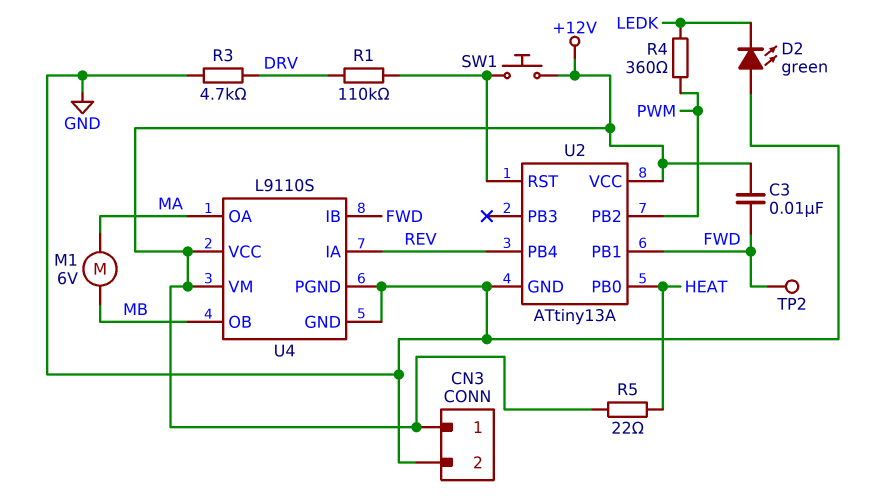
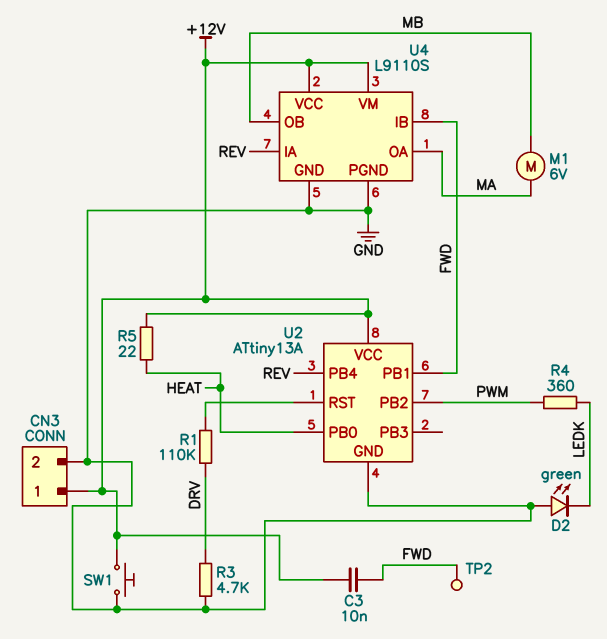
SW1: button (+12V, U2/RST) -> button (+12V, GND)

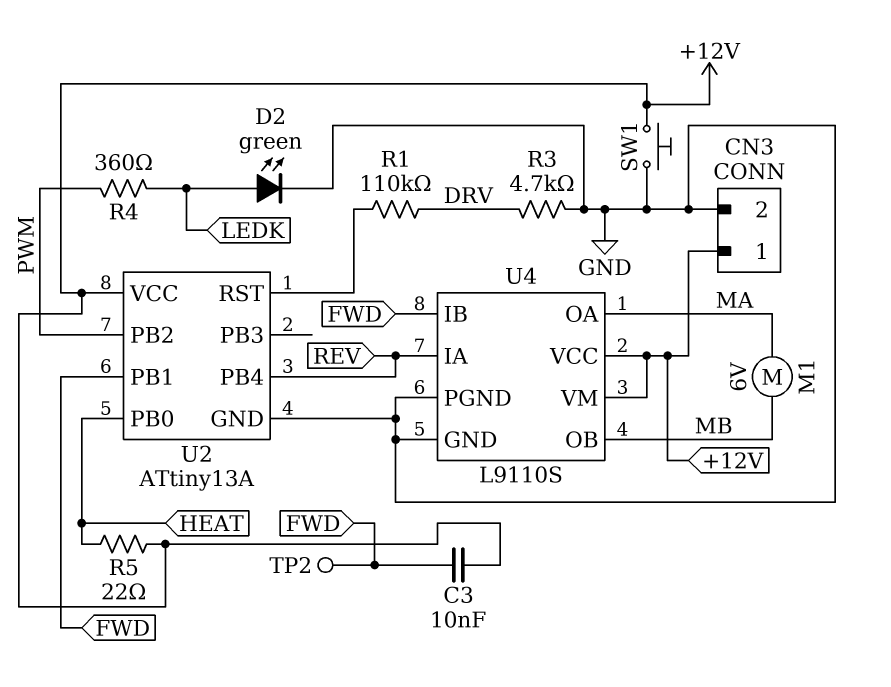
D2: LED green (A GND, K LEDK) -> LED green (A LEDK, K GND)

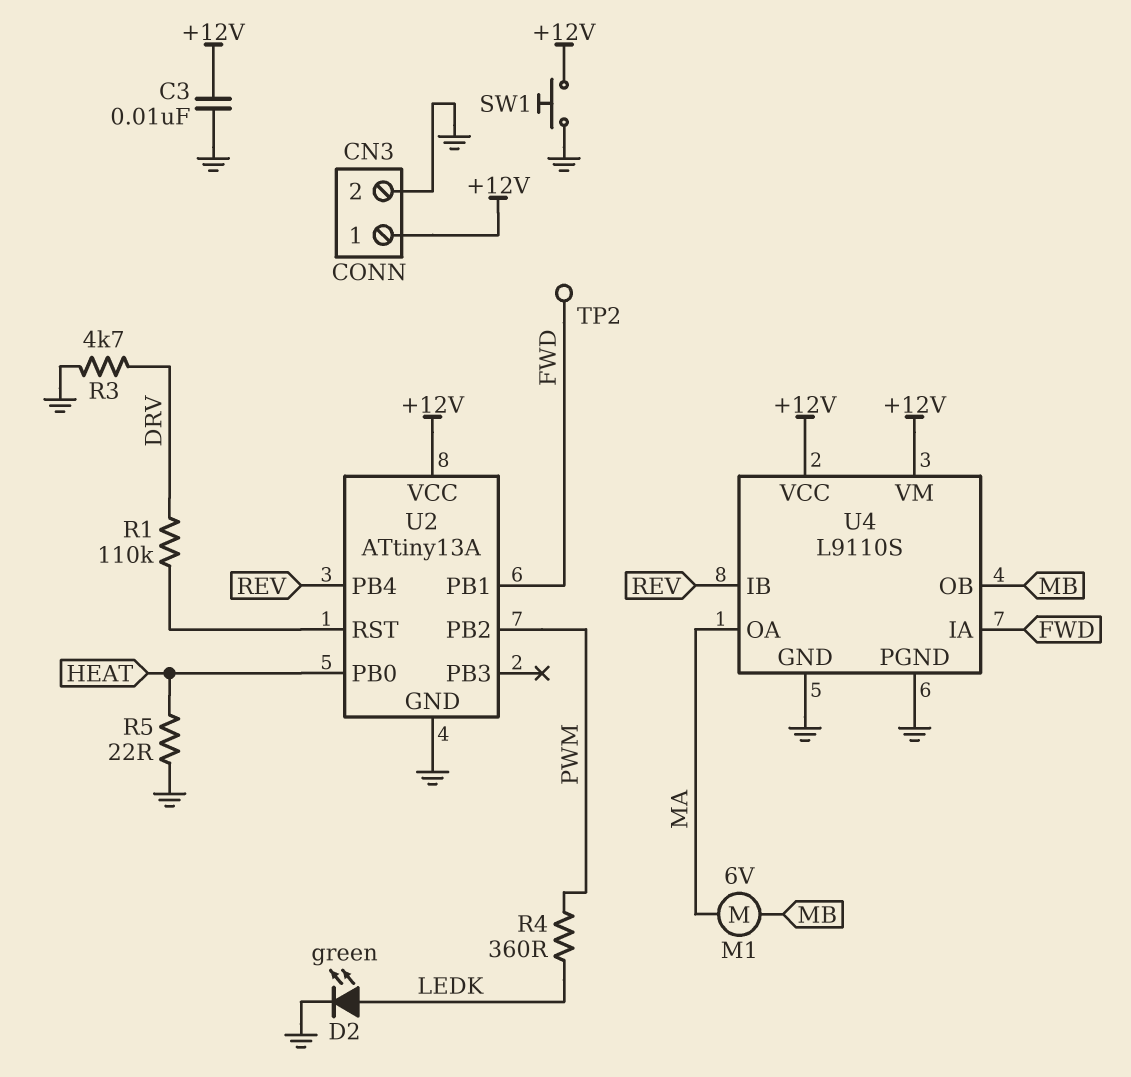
C3: 10nF (+12V, FWD) -> 10nF (+12V, GND)
R5: 22 (+12V, HEAT) -> 22 (GND, HEAT)
U4 pin IA: REV -> FWD
U4 pin IB: FWD -> REV

